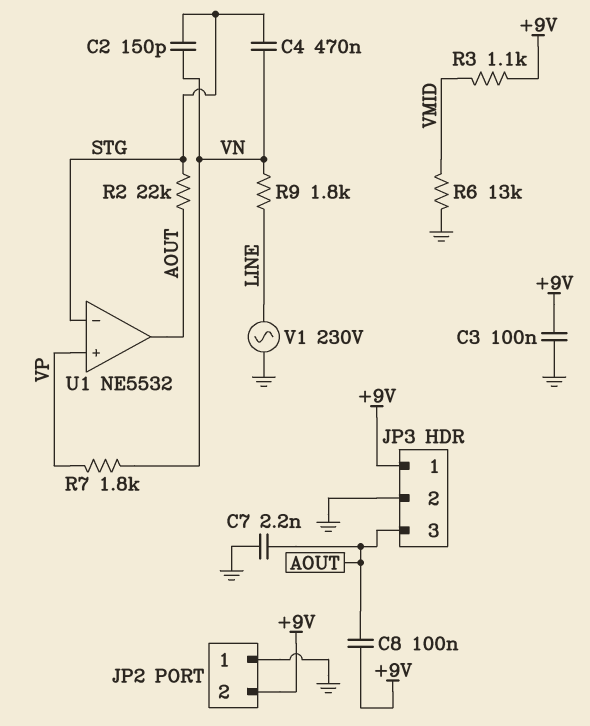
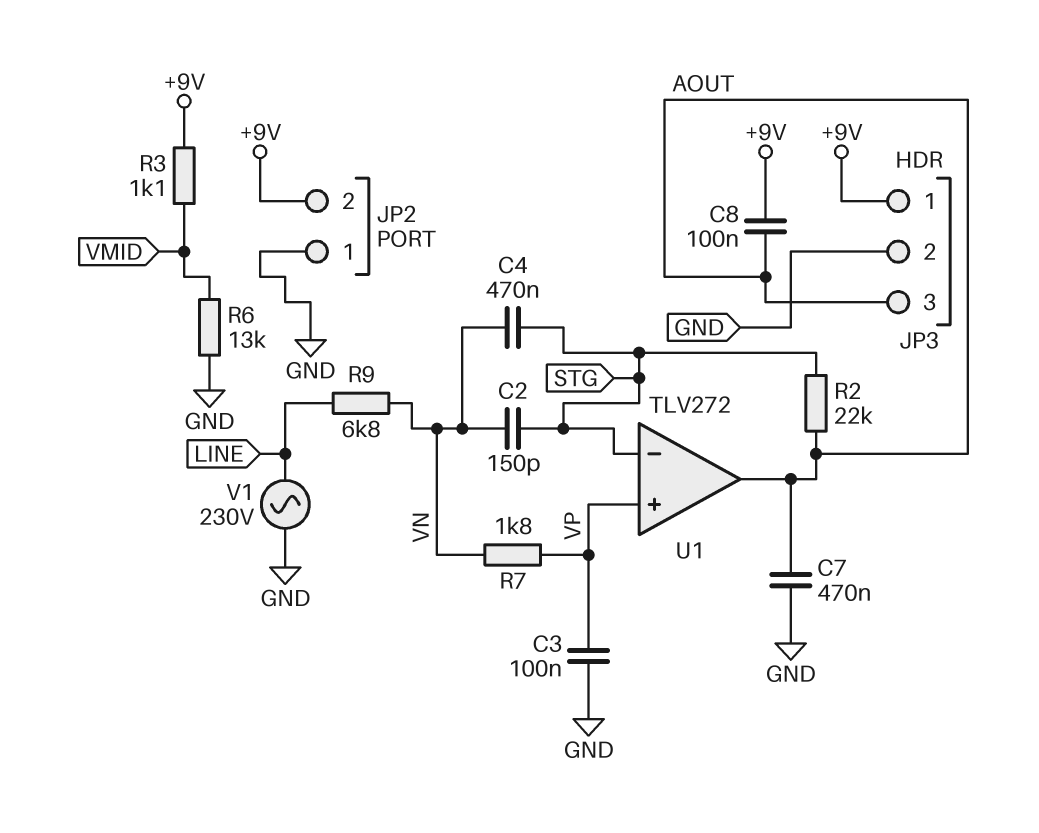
C3: 100nF (+9V, GND) -> 100nF (GND, VP)
C7: 2.2nF (AOUT, GND) -> 470nF (AOUT, GND)
R9: 1.8k (LINE, VN) -> 6.8k (LINE, VN)
U1: NE5532 -> TLV272

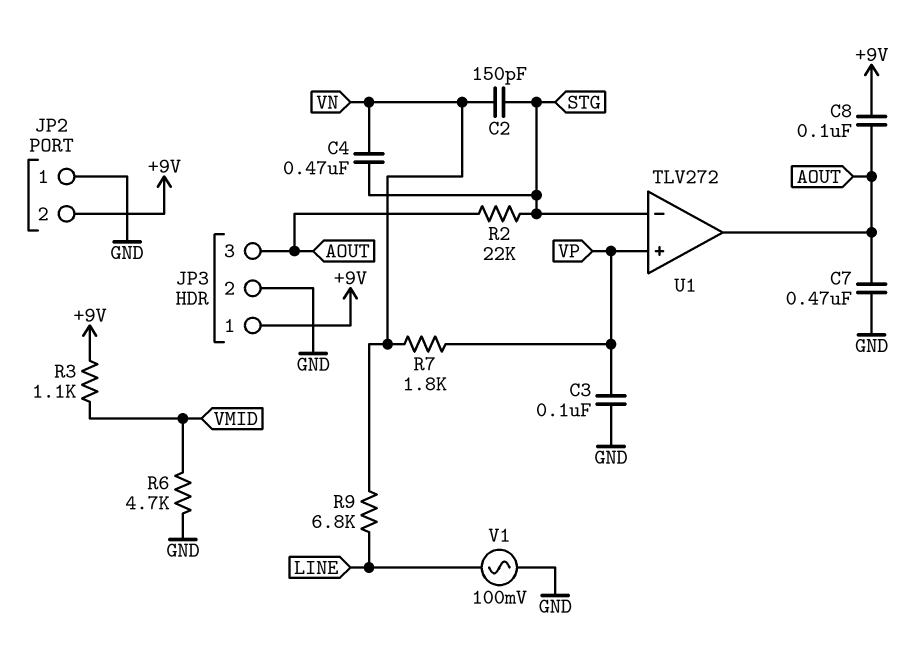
R6: 13k (GND, VMID) -> 4.7k (GND, VMID)
V1: AC 230V (GND, LINE) -> AC 100mV (GND, LINE)

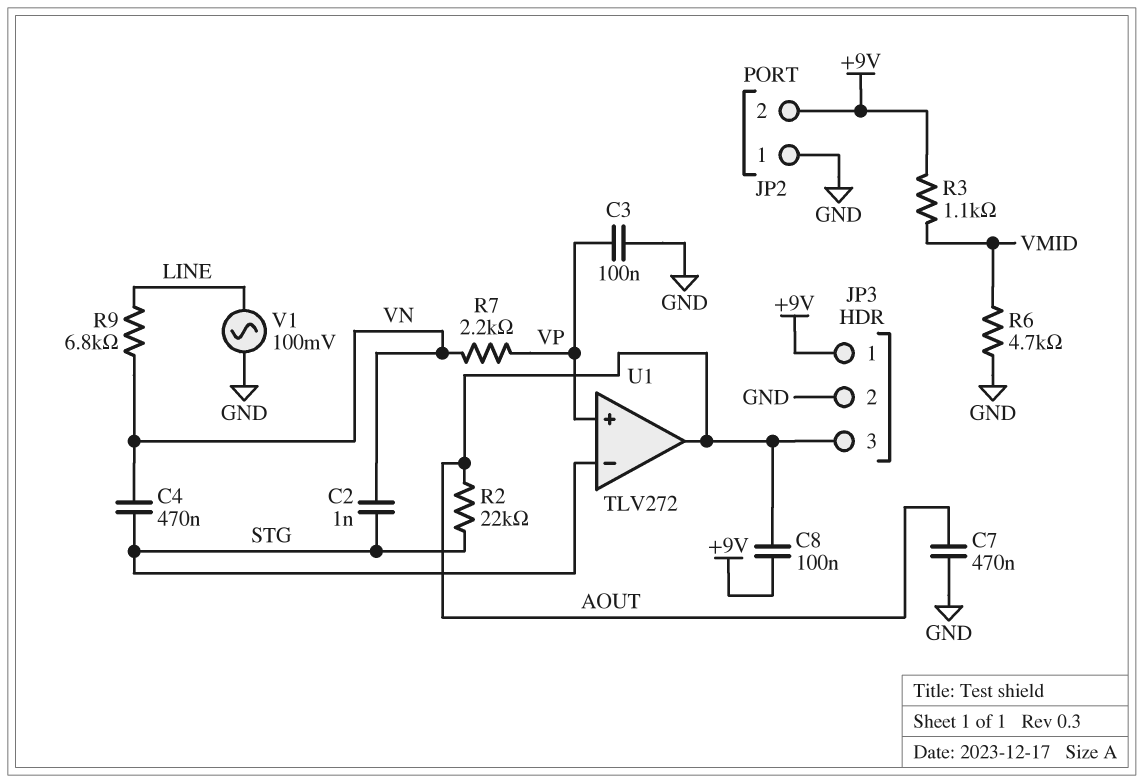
C2: 150pF (STG, VN) -> 1nF (STG, VN)
R7: 1.8k (VN, VP) -> 2.2k (VN, VP)

